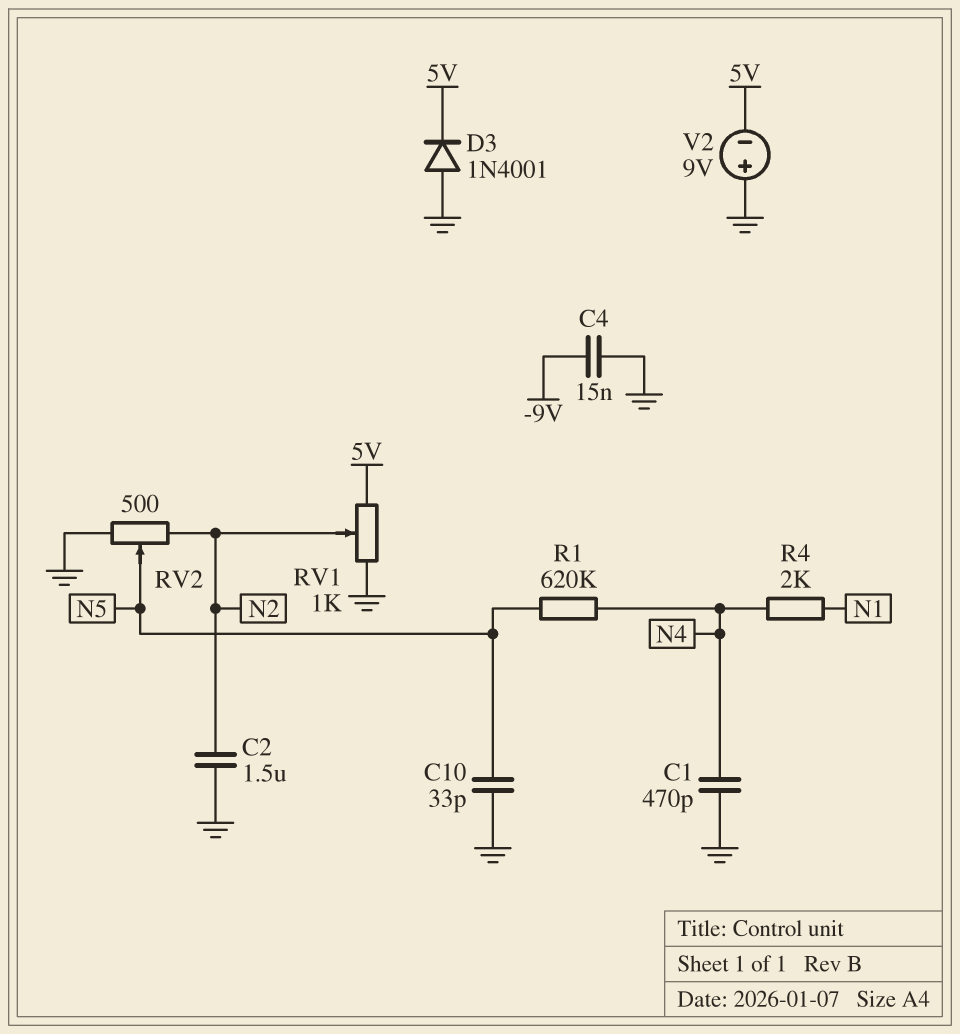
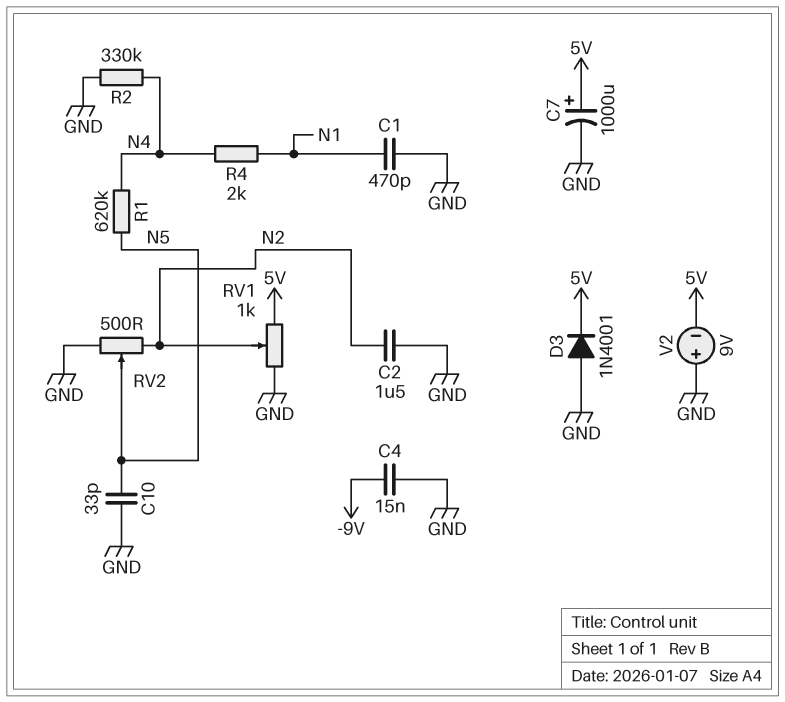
C1: 470pF (GND, N4) -> 470pF (GND, N1)
C7: none -> 1000uF (plus 5V, minus GND)
R2: none -> 330k (GND, N4)

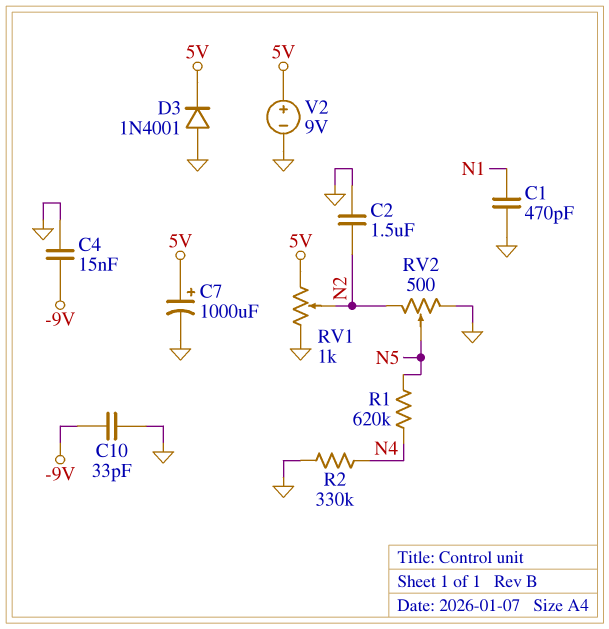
C10: 33pF (GND, N5) -> 33pF (-9V, GND)
R4: 2k (N1, N4) -> none
V2: 9V (plus GND, minus 5V) -> 9V (plus 5V, minus GND)

